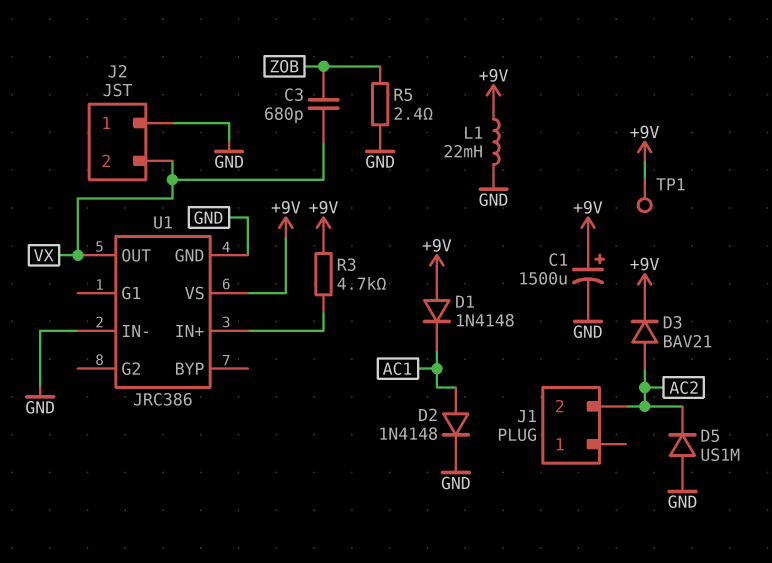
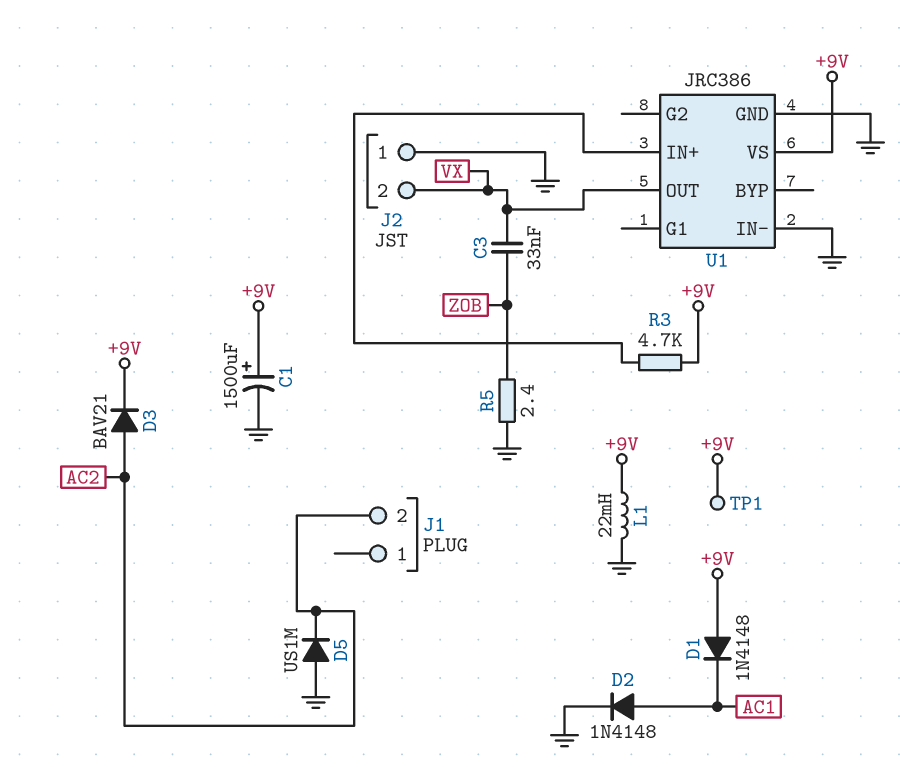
C3: 680pF (VX, ZOB) -> 33nF (VX, ZOB)

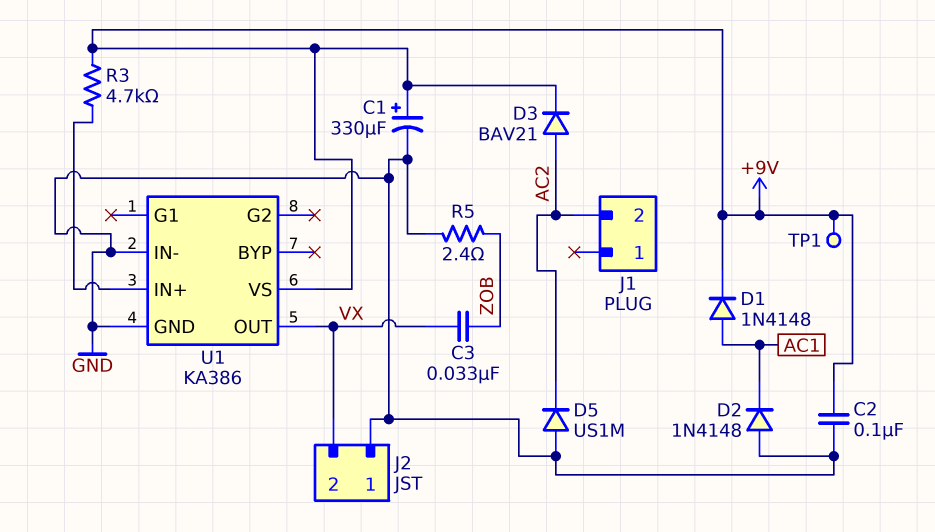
C1: 1500uF (plus +9V, minus GND) -> 330uF (plus +9V, minus GND)
C2: none -> 100nF (+9V, GND)
D1: diode 1N4148 (A +9V, K AC1) -> diode 1N4148 (A AC1, K +9V)
D2: diode 1N4148 (A AC1, K GND) -> diode 1N4148 (A GND, K AC1)
L1: 22mH (+9V, GND) -> none
U1: JRC386 -> KA386

